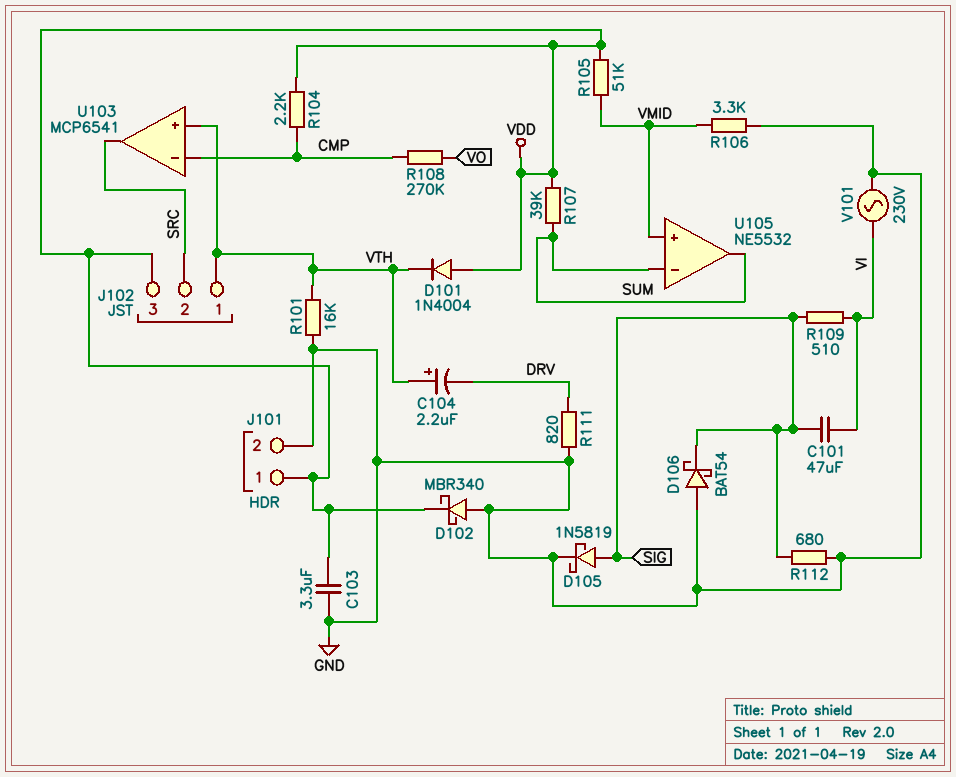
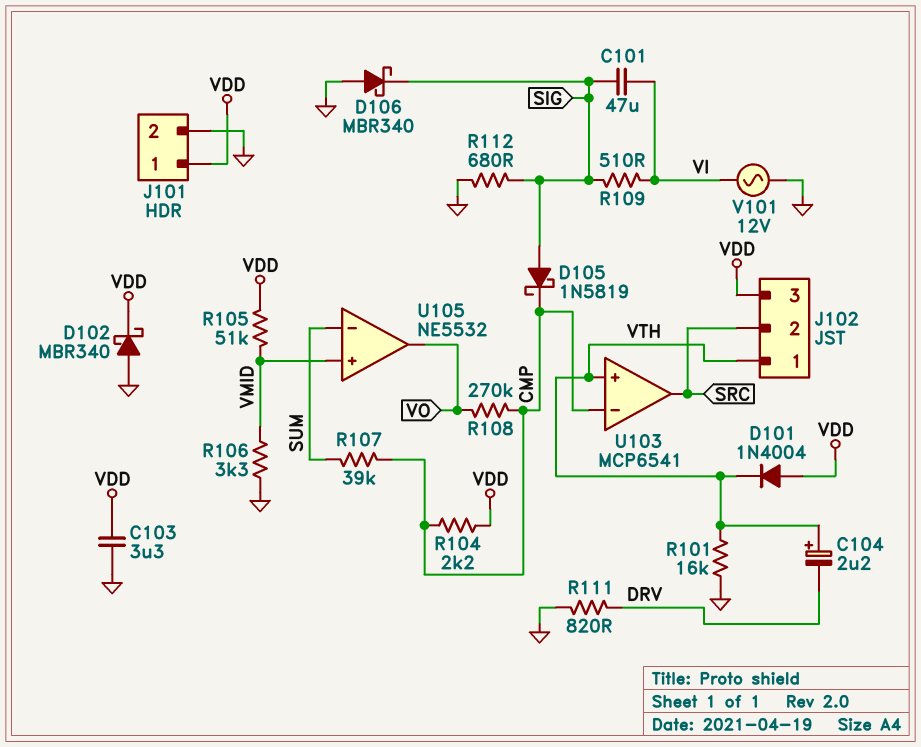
D105: schottky 1N5819 (A SIG, K GND) -> schottky 1N5819 (A SIG, K CMP)
D106: schottky BAT54 (A GND, K SIG) -> schottky MBR340 (A GND, K SIG)
R107: 39k (SUM, VDD) -> 39k (CMP, SUM)
U105 pin out: SUM -> VO
V101: AC 230V (GND, VI) -> AC 12V (GND, VI)

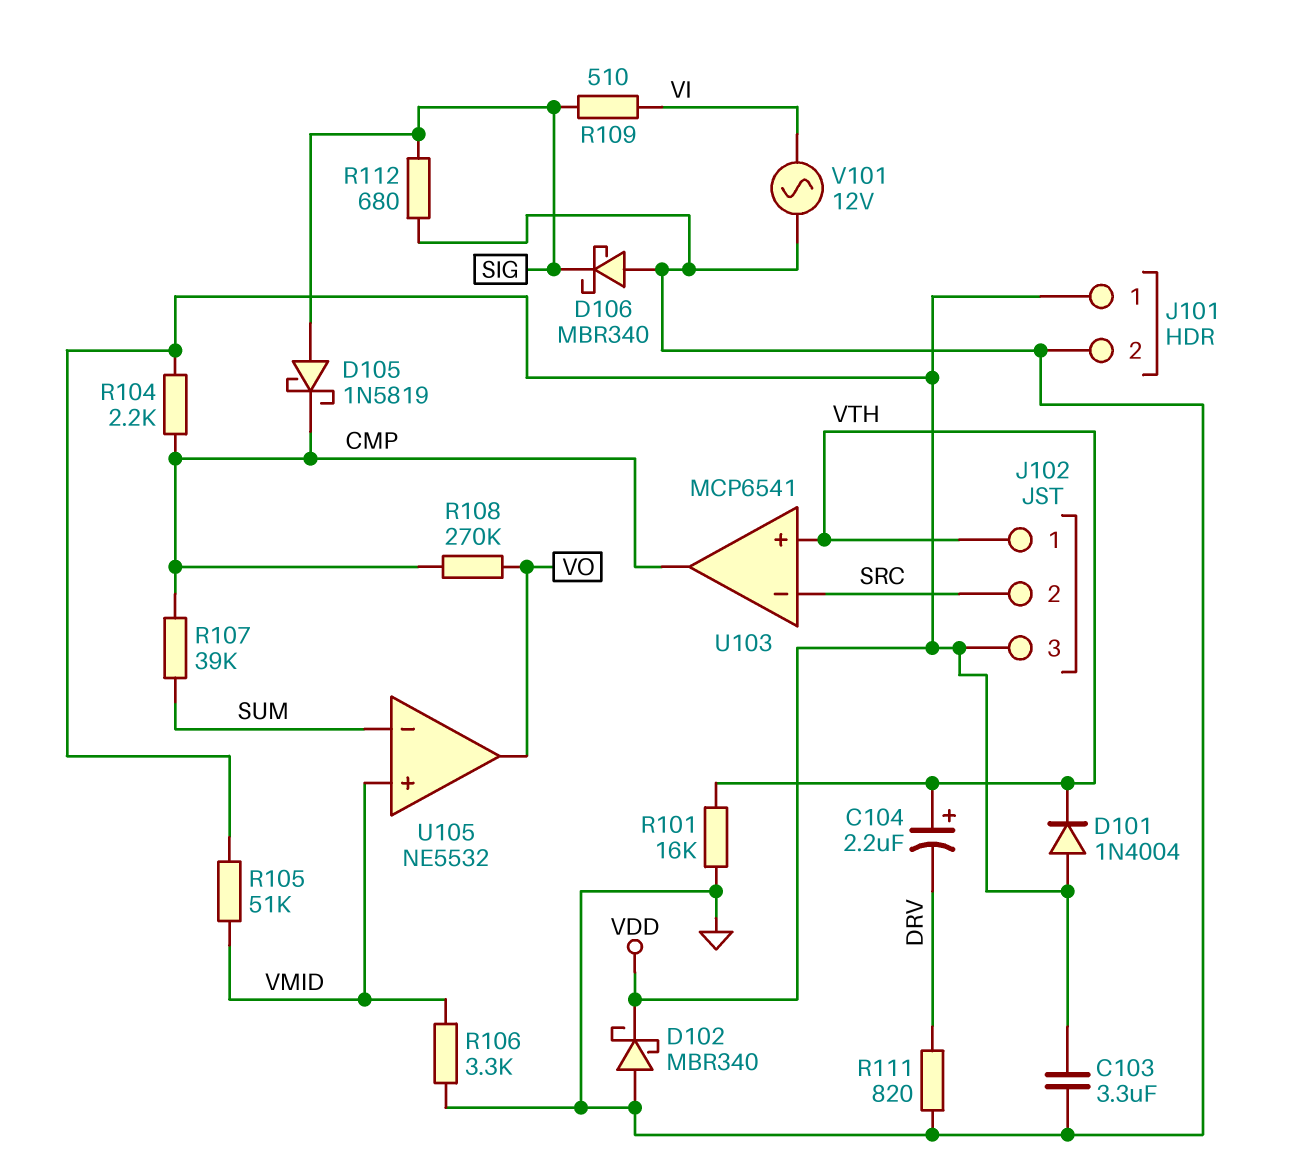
C101: 47uF (SIG, VI) -> none
U103 pin in-: CMP -> SRC
U103 pin out: SRC -> CMP

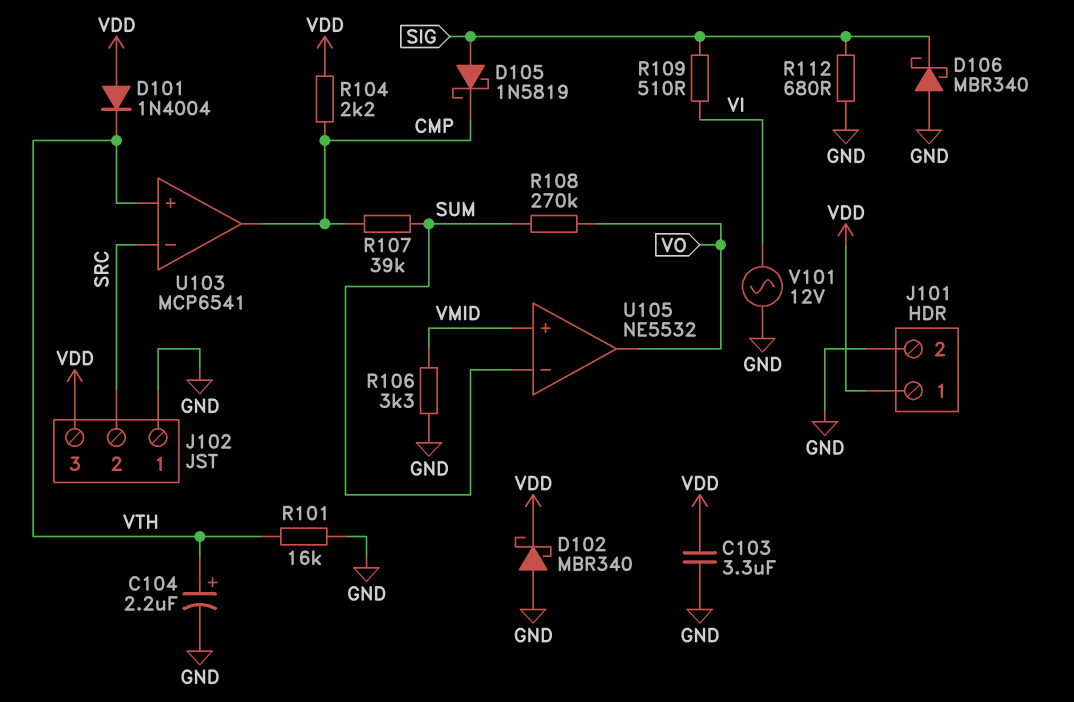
C104: 2.2uF (plus VTH, minus DRV) -> 2.2uF (plus VTH, minus GND)
J102 pin 1: VTH -> GND
R105: 51k (VDD, VMID) -> none
R108: 270k (CMP, VO) -> 270k (SUM, VO)
R111: 820 (DRV, GND) -> none

